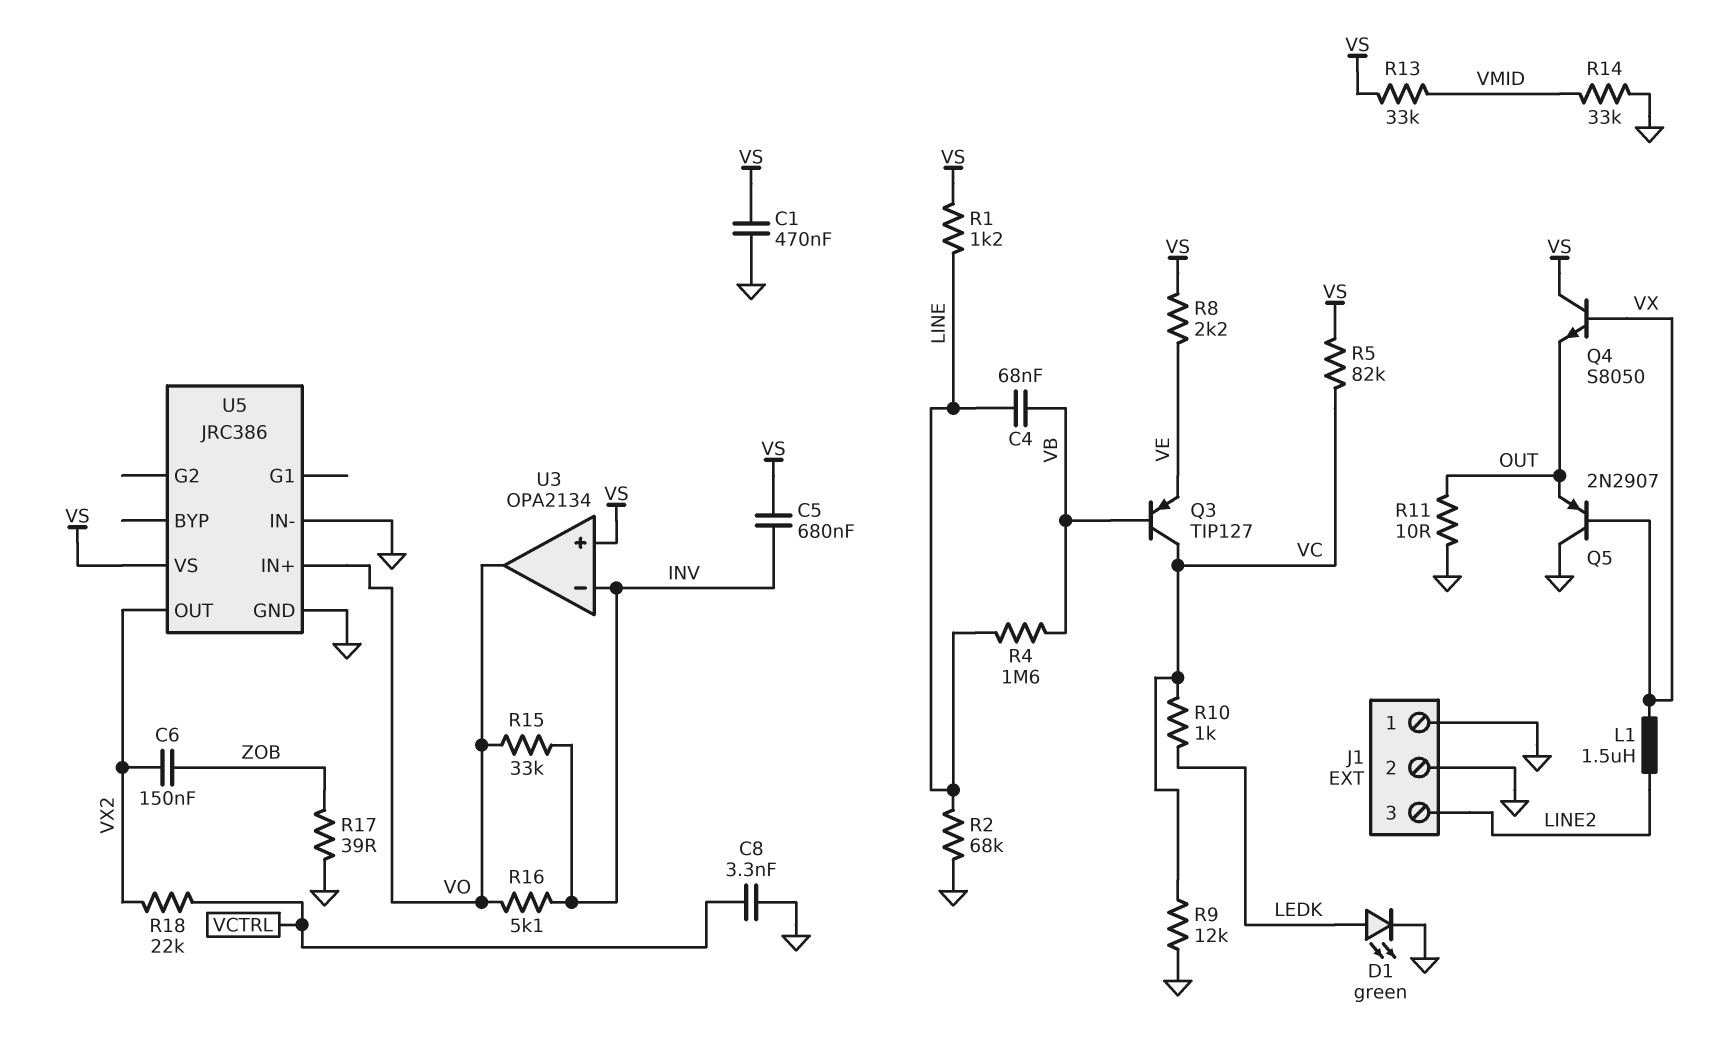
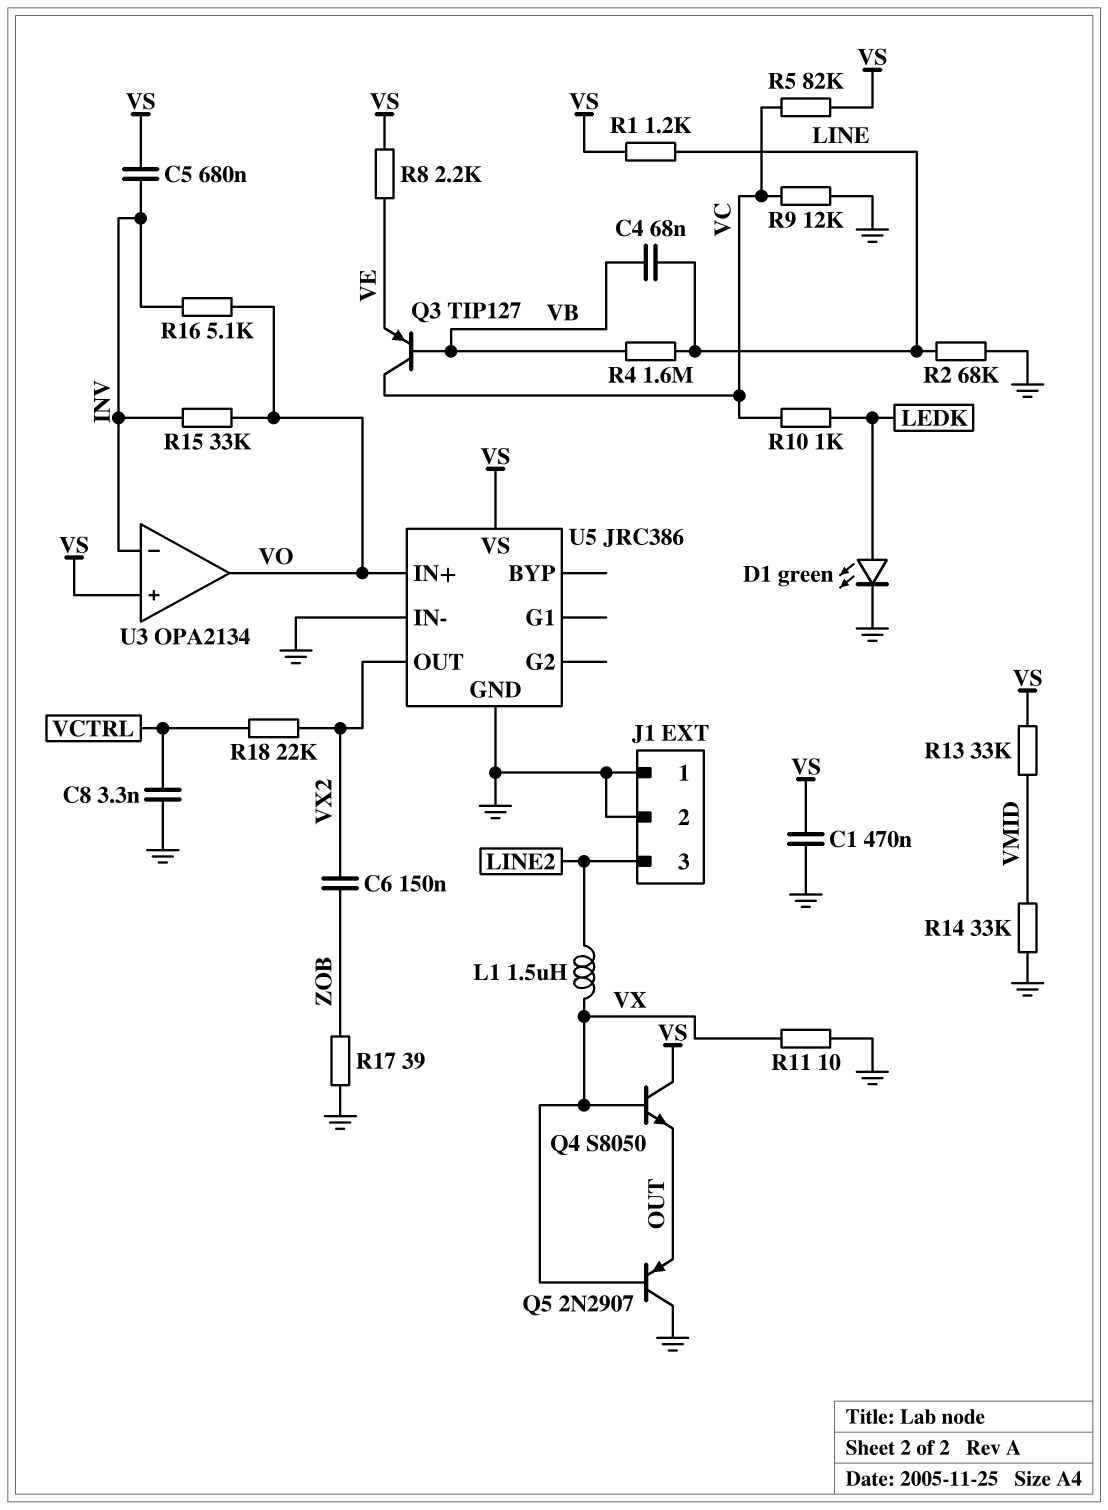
R11: 10 (GND, OUT) -> 10 (GND, VX)

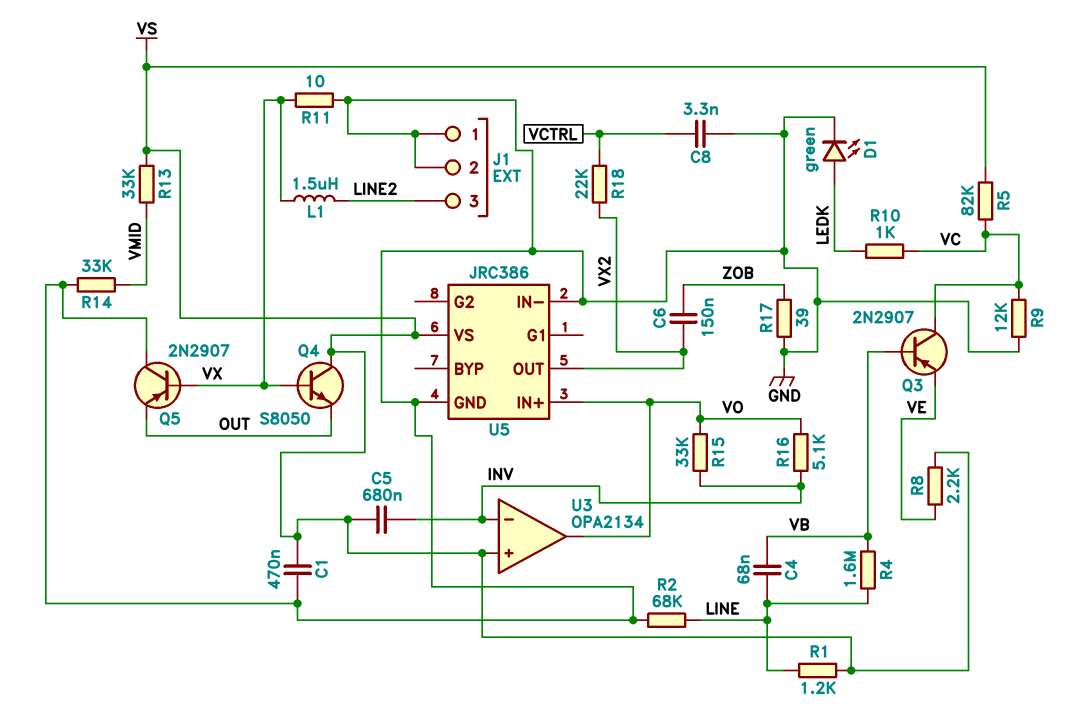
Q3: PNP TIP127 (B VB, C VC, E VE) -> PNP 2N2907 (B VB, C VC, E VE)

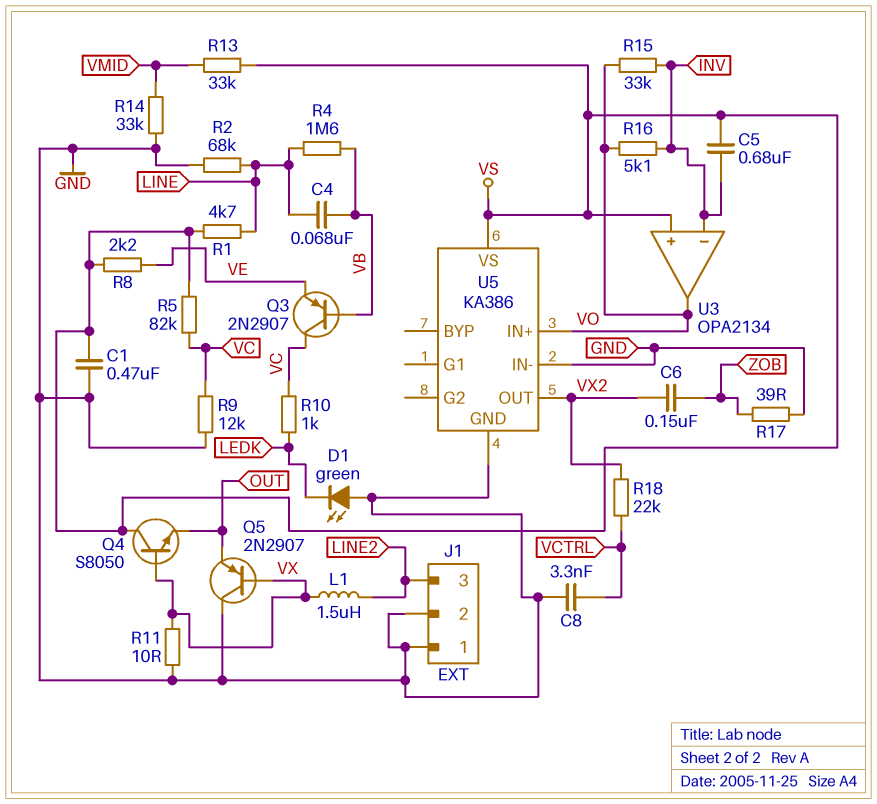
D1: LED green (A LEDK, K GND) -> LED green (A GND, K LEDK)
R1: 1.2k (LINE, VS) -> 4.7k (LINE, VS)
U5: JRC386 -> KA386

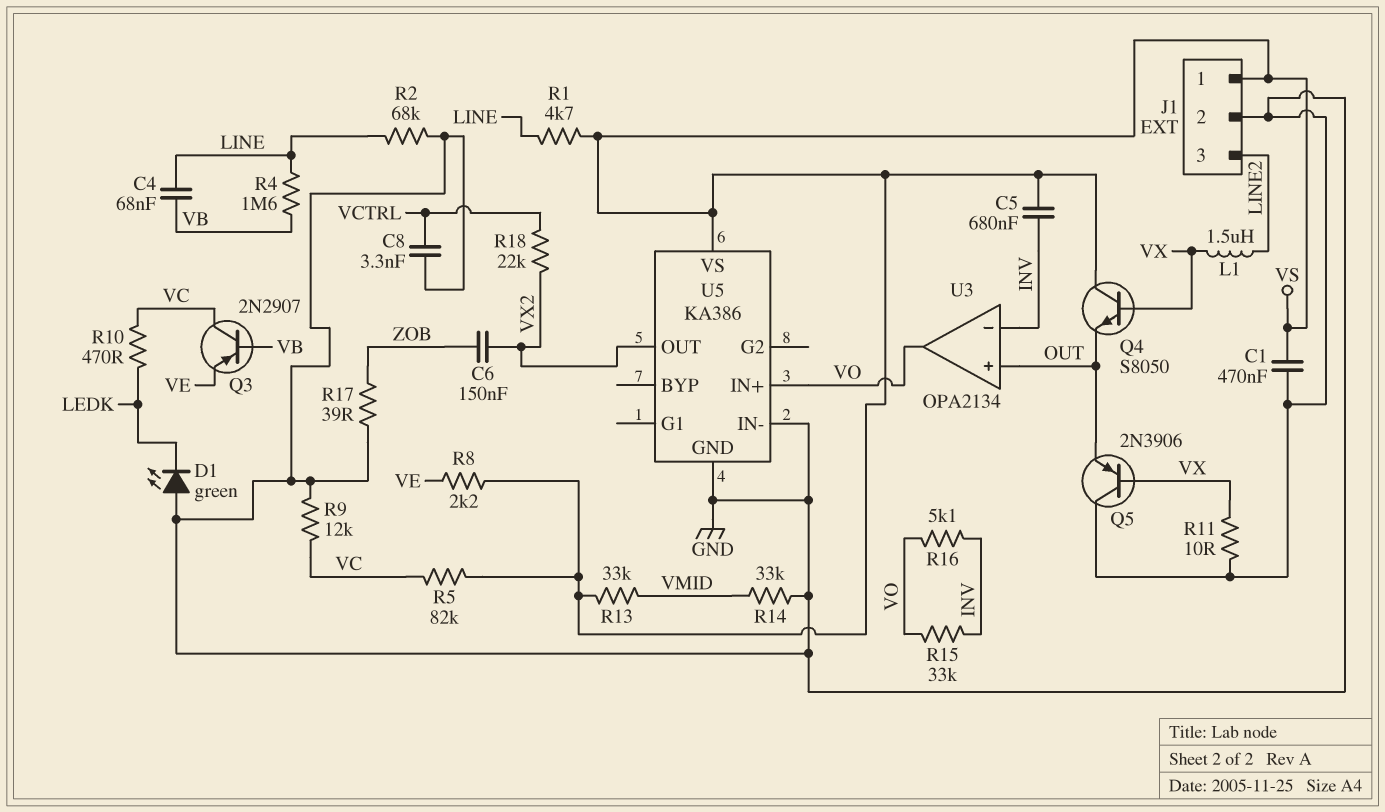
J1 pin 1: GND -> VS
Q5: PNP 2N2907 (B VX, C GND, E OUT) -> PNP 2N3906 (B VX, C GND, E OUT)
R10: 1k (LEDK, VC) -> 470 (LEDK, VC)
U3 pin in+: VS -> OUT

